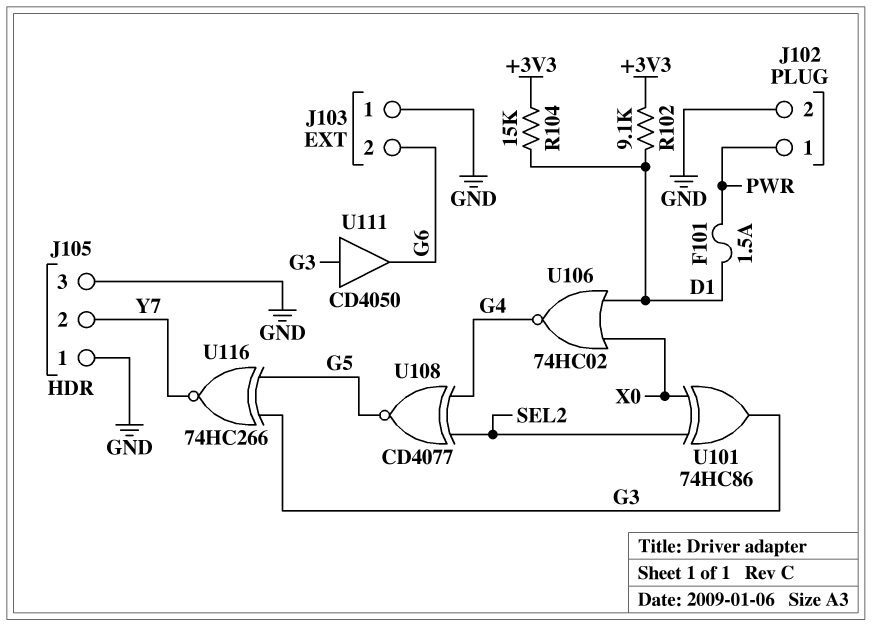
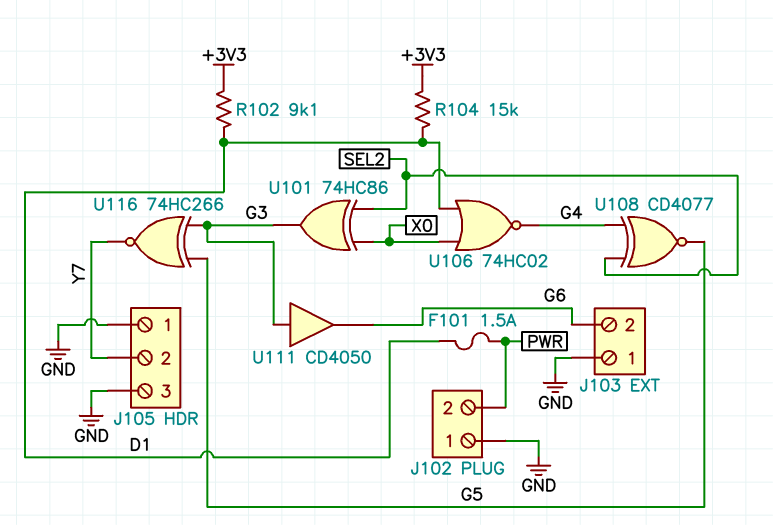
J102 pin 1: PWR -> GND
J102 pin 2: GND -> PWR

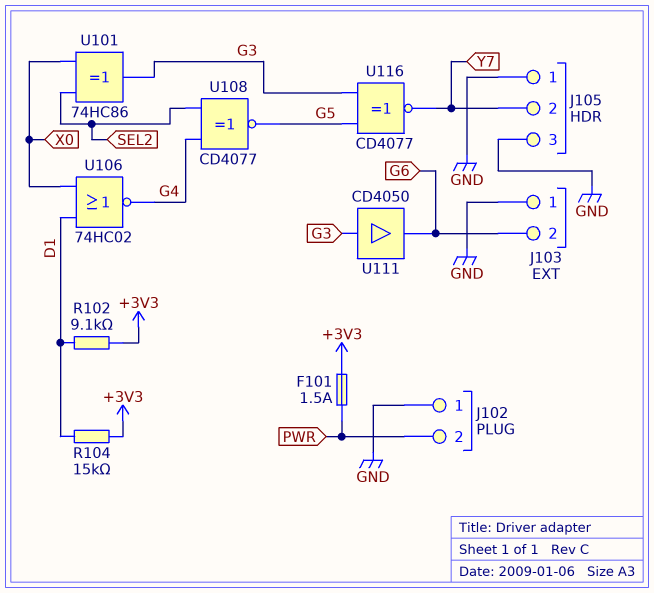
F101: 1.5A (D1, PWR) -> 1.5A (+3V3, PWR)
U116: XNOR 74HC266 (in G3, in G5, out Y7) -> XNOR CD4077 (in G3, in G5, out Y7)

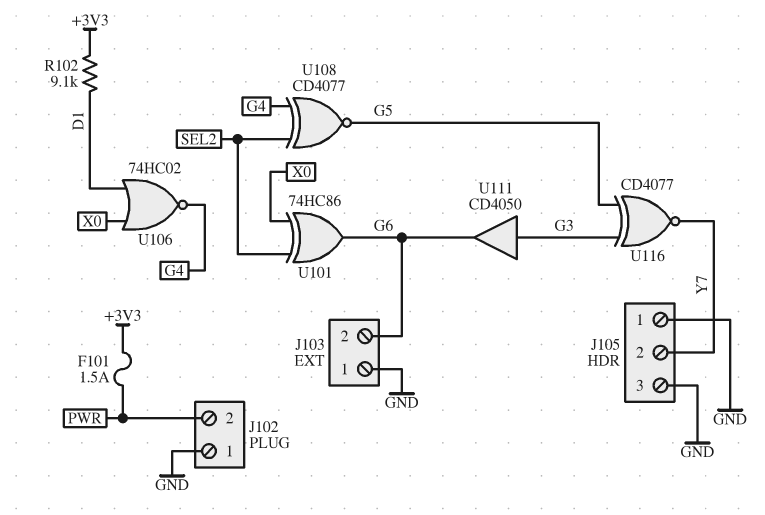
R104: 15k (+3V3, D1) -> none
U101: XOR 74HC86 (in SEL2, in X0, out G3) -> XOR 74HC86 (in SEL2, in X0, out G6)

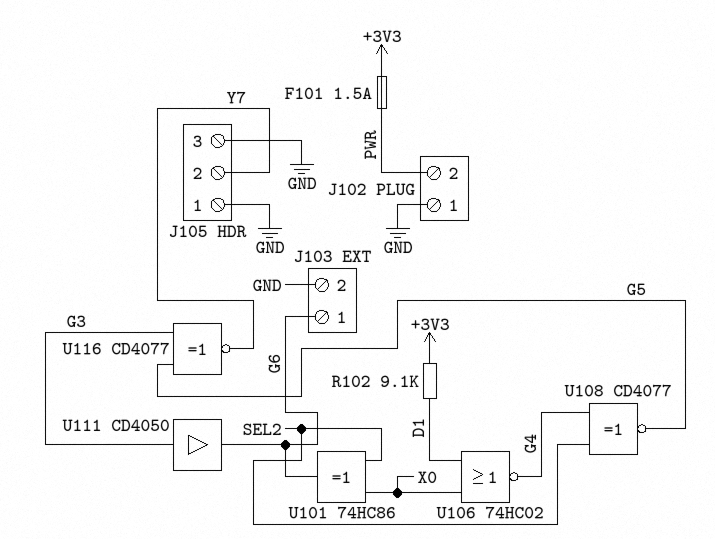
J103 pin 1: GND -> G6
J103 pin 2: G6 -> GND

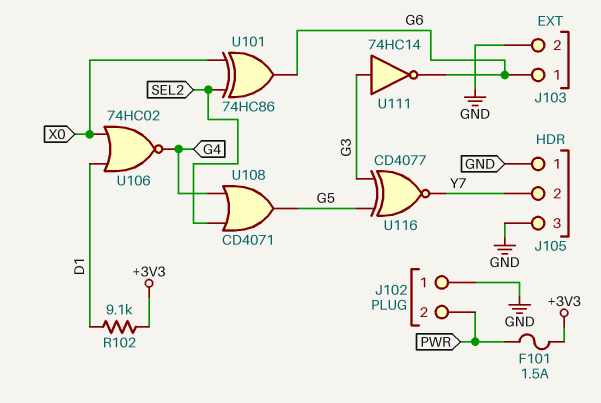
U108: XNOR CD4077 (in G4, in SEL2, out G5) -> OR CD4071 (in G4, in SEL2, out G5)
U111: buffer CD4050 (in G3, out G6) -> NOT 74HC14 (in G3, out G6)

